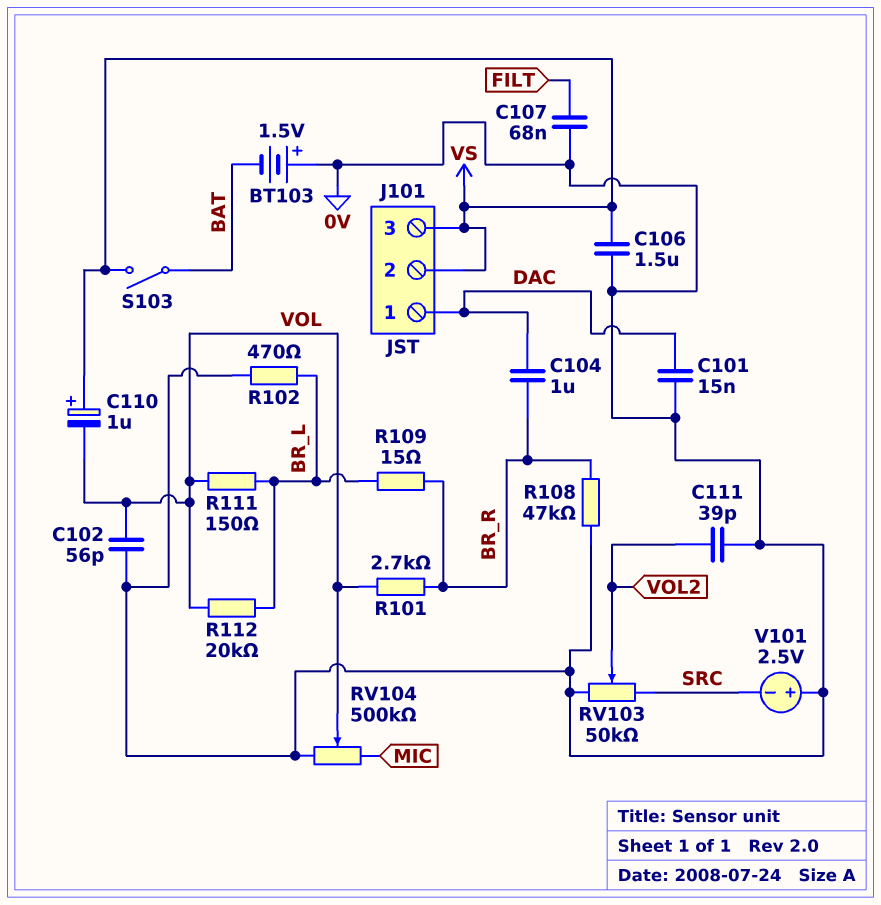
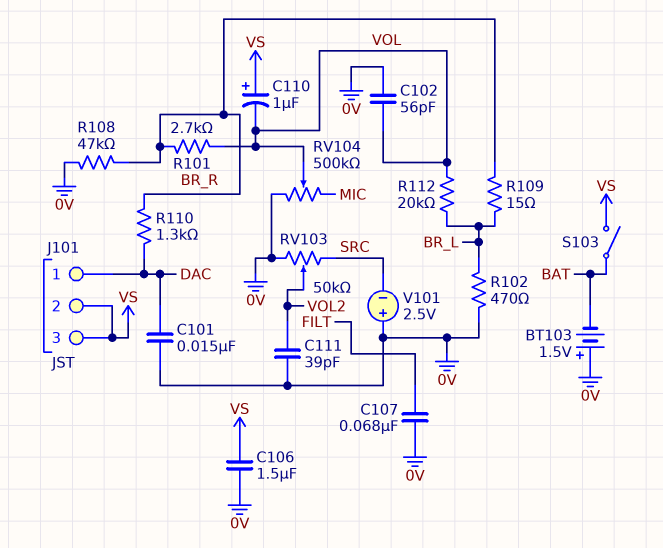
C104: 1uF (BR_R, DAC) -> none
R110: none -> 1.3k (BR_R, DAC)
R111: 150 (BR_L, VOL) -> none

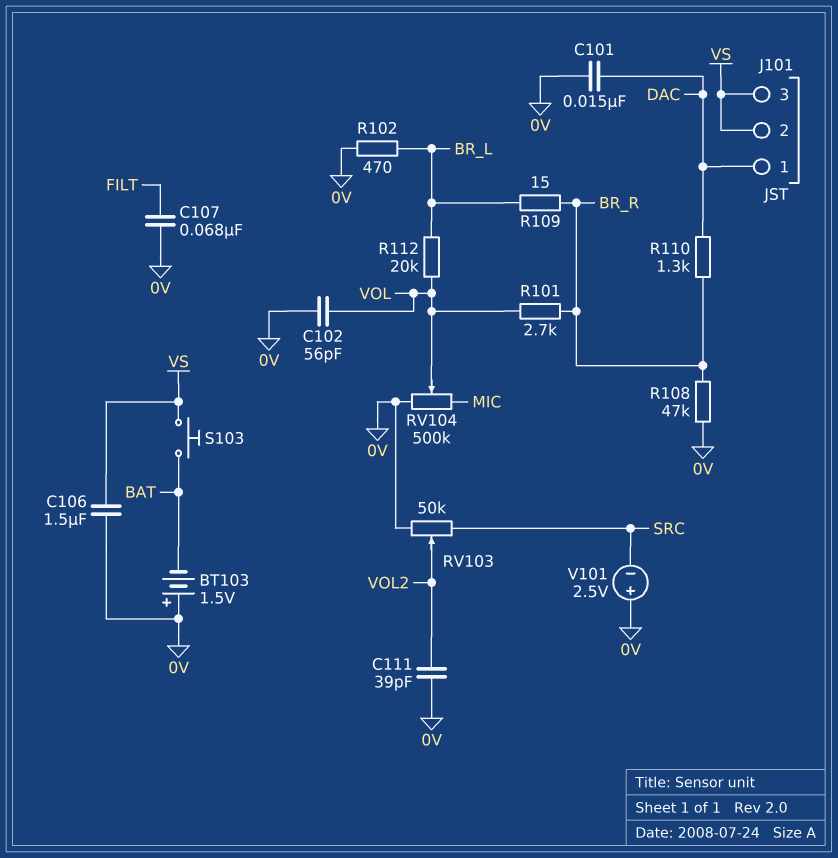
C110: 1uF (plus VS, minus VOL) -> none
S103: switch (BAT, VS) -> button (BAT, VS)

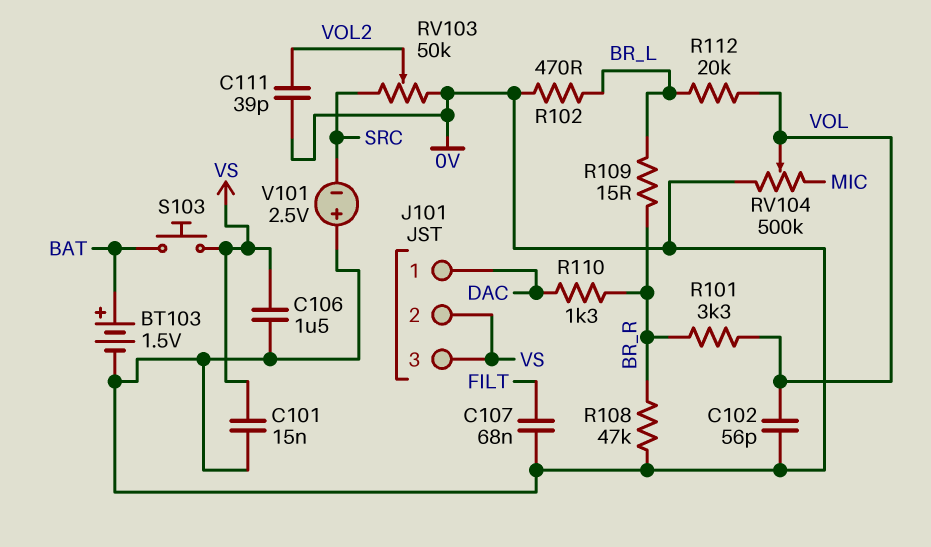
BT103: 1.5V (plus 0V, minus BAT) -> 1.5V (plus BAT, minus 0V)
C101: 15nF (0V, DAC) -> 15nF (0V, VS)
R101: 2.7k (BR_R, VOL) -> 3.3k (BR_R, VOL)

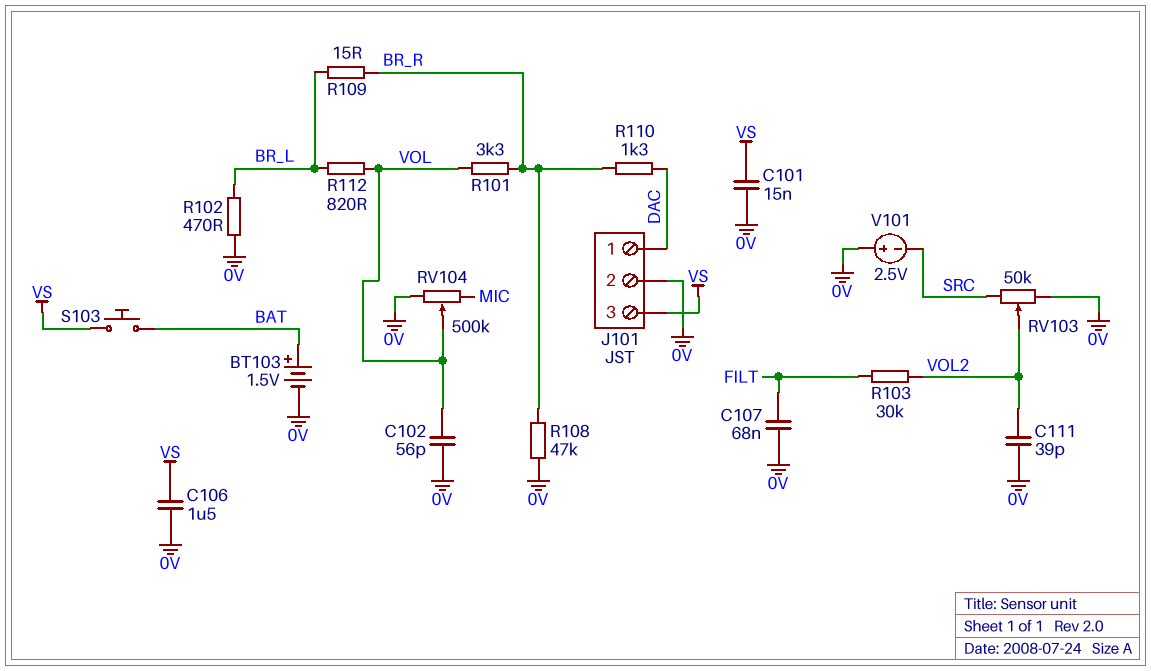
J101 pin 2: VS -> 0V
R103: none -> 30k (FILT, VOL2)
R112: 20k (BR_L, VOL) -> 820 (BR_L, VOL)

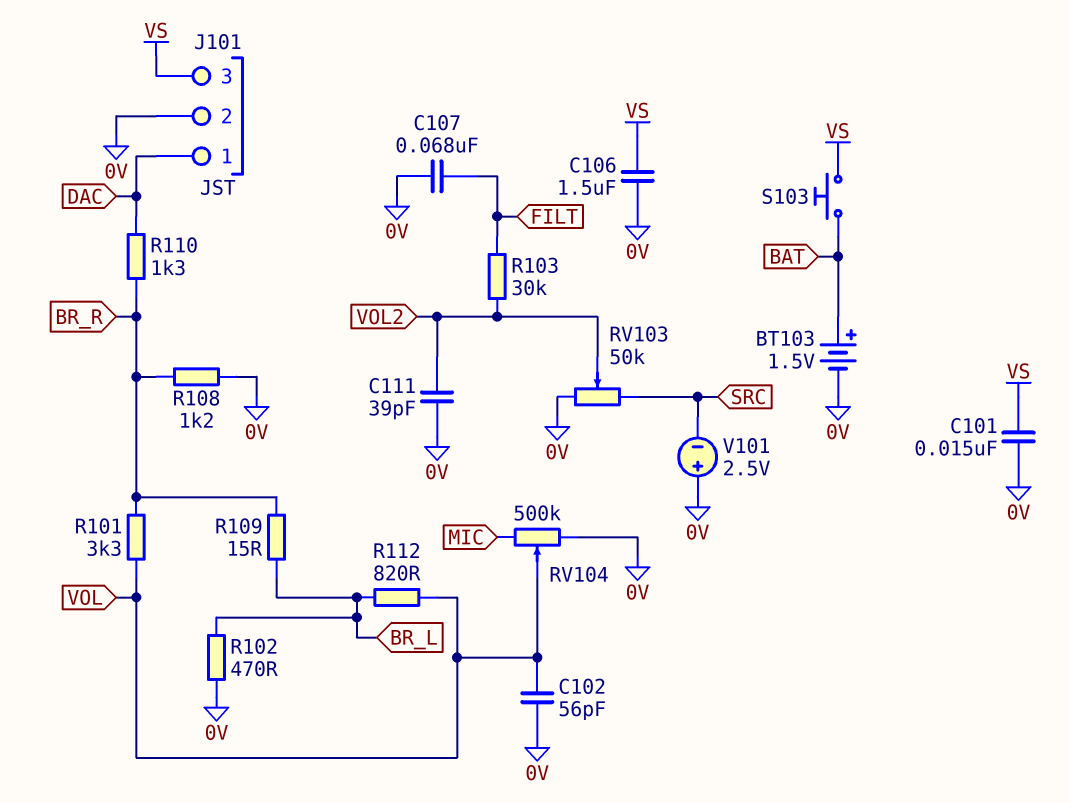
R108: 47k (0V, BR_R) -> 1.2k (0V, BR_R)

